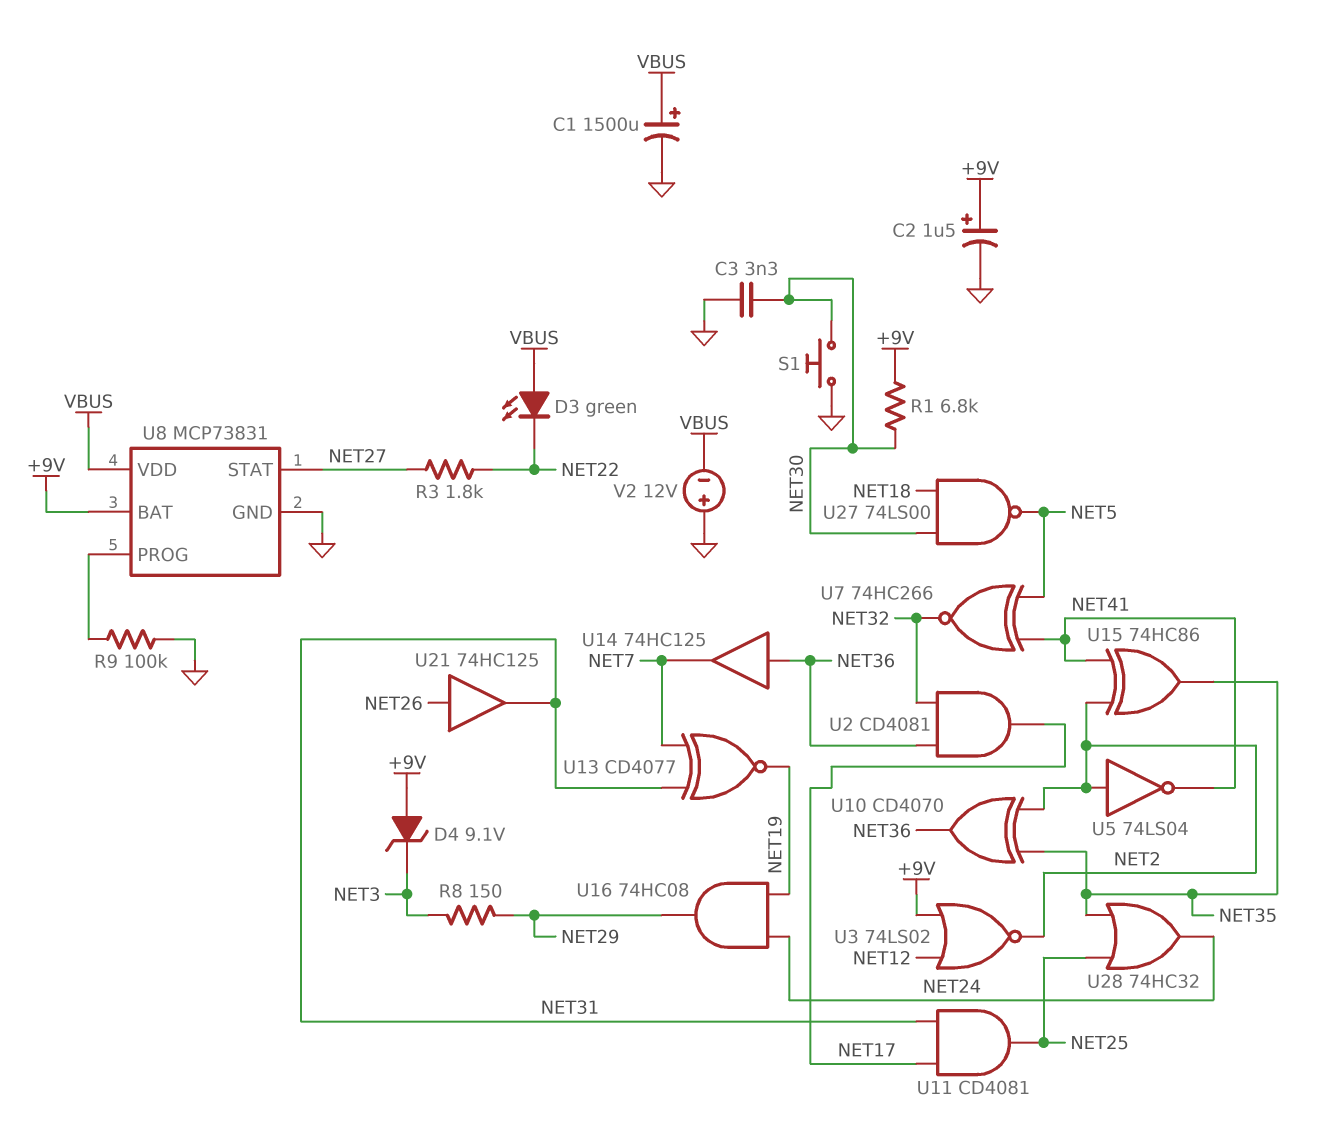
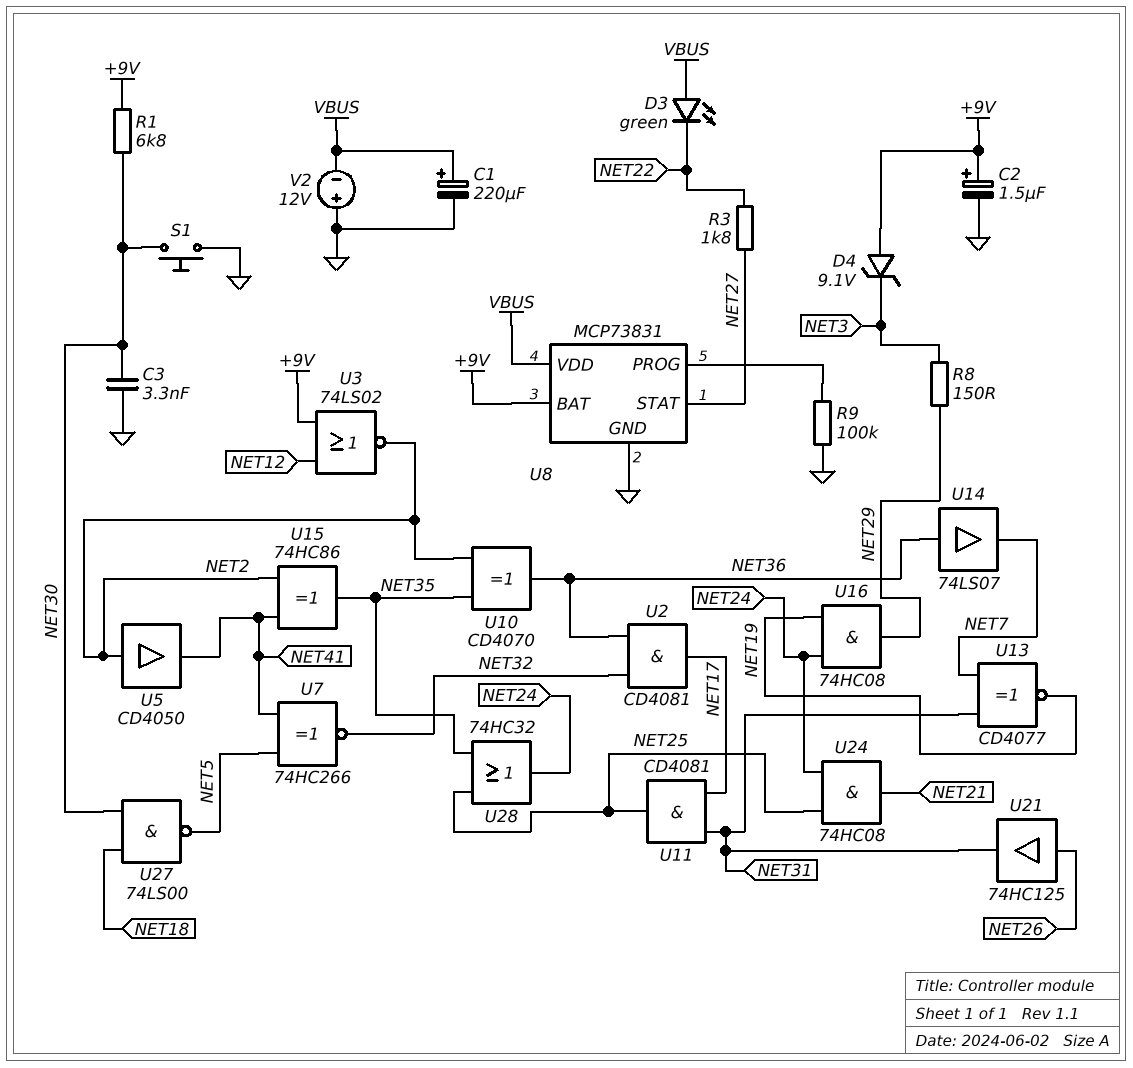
C1: 1500uF (plus VBUS, minus GND) -> 220uF (plus VBUS, minus GND)
U5: NOT 74LS04 (in NET2, out NET41) -> buffer CD4050 (in NET2, out NET41)
U14: buffer 74HC125 (in NET36, out NET7) -> buffer 74LS07 (in NET36, out NET7)
U24: none -> AND 74HC08 (in NET24, in NET25, out NET21)

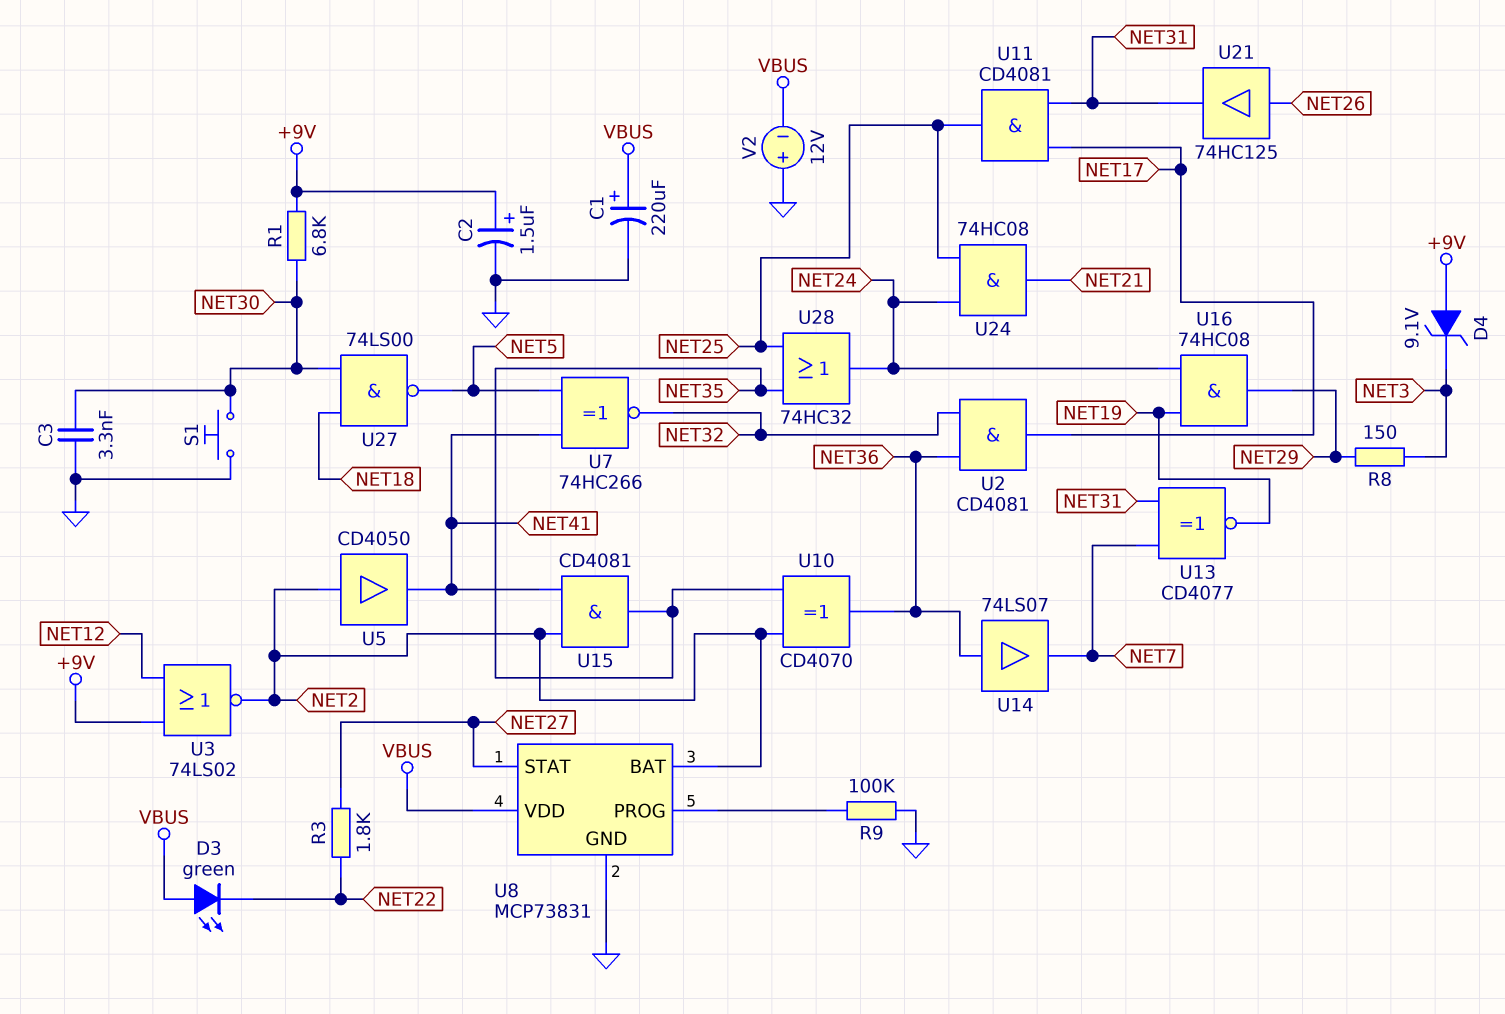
U8 pin BAT: +9V -> NET2
U15: XOR 74HC86 (in NET2, in NET41, out NET35) -> AND CD4081 (in NET2, in NET41, out NET35)

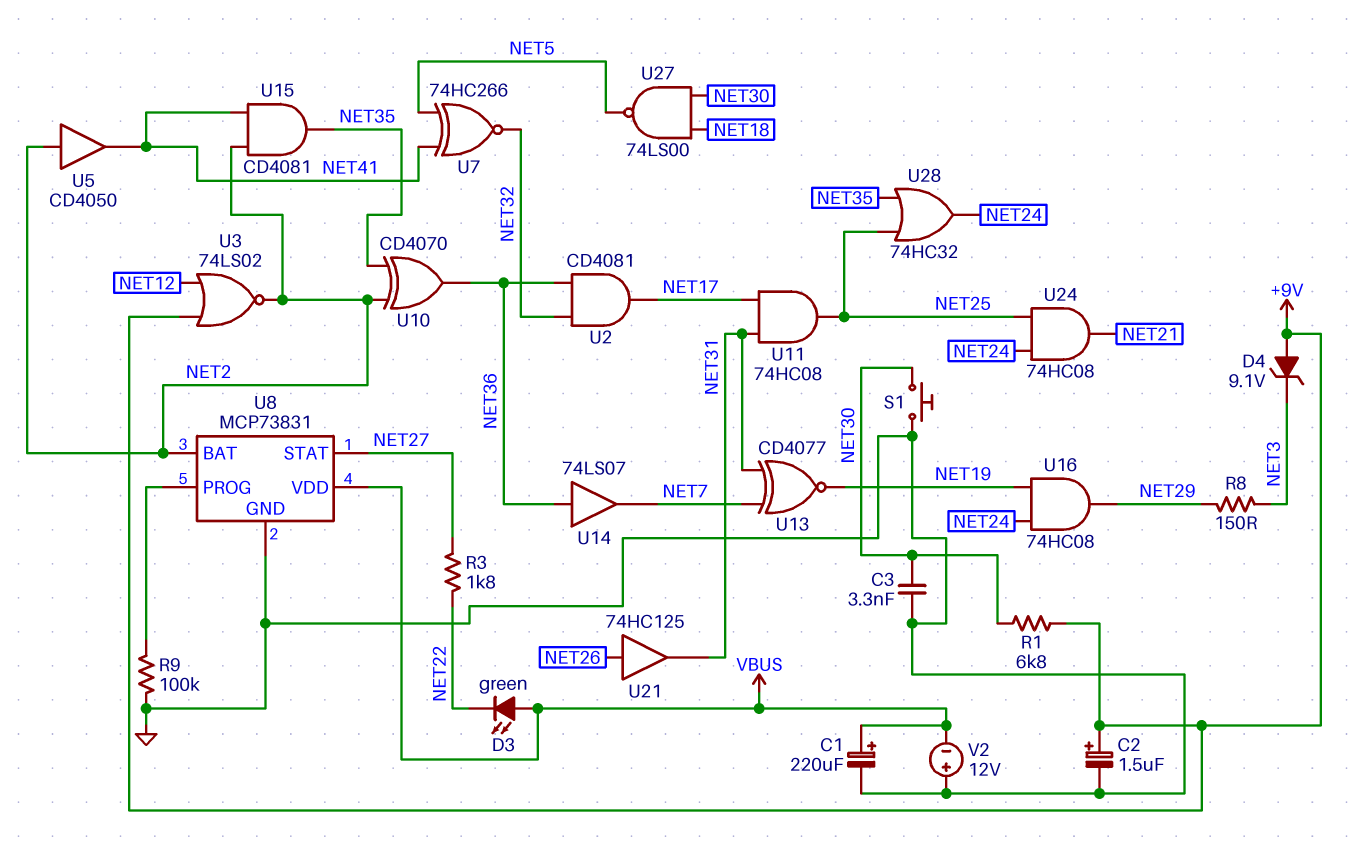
U11: AND CD4081 (in NET17, in NET31, out NET25) -> AND 74HC08 (in NET17, in NET31, out NET25)

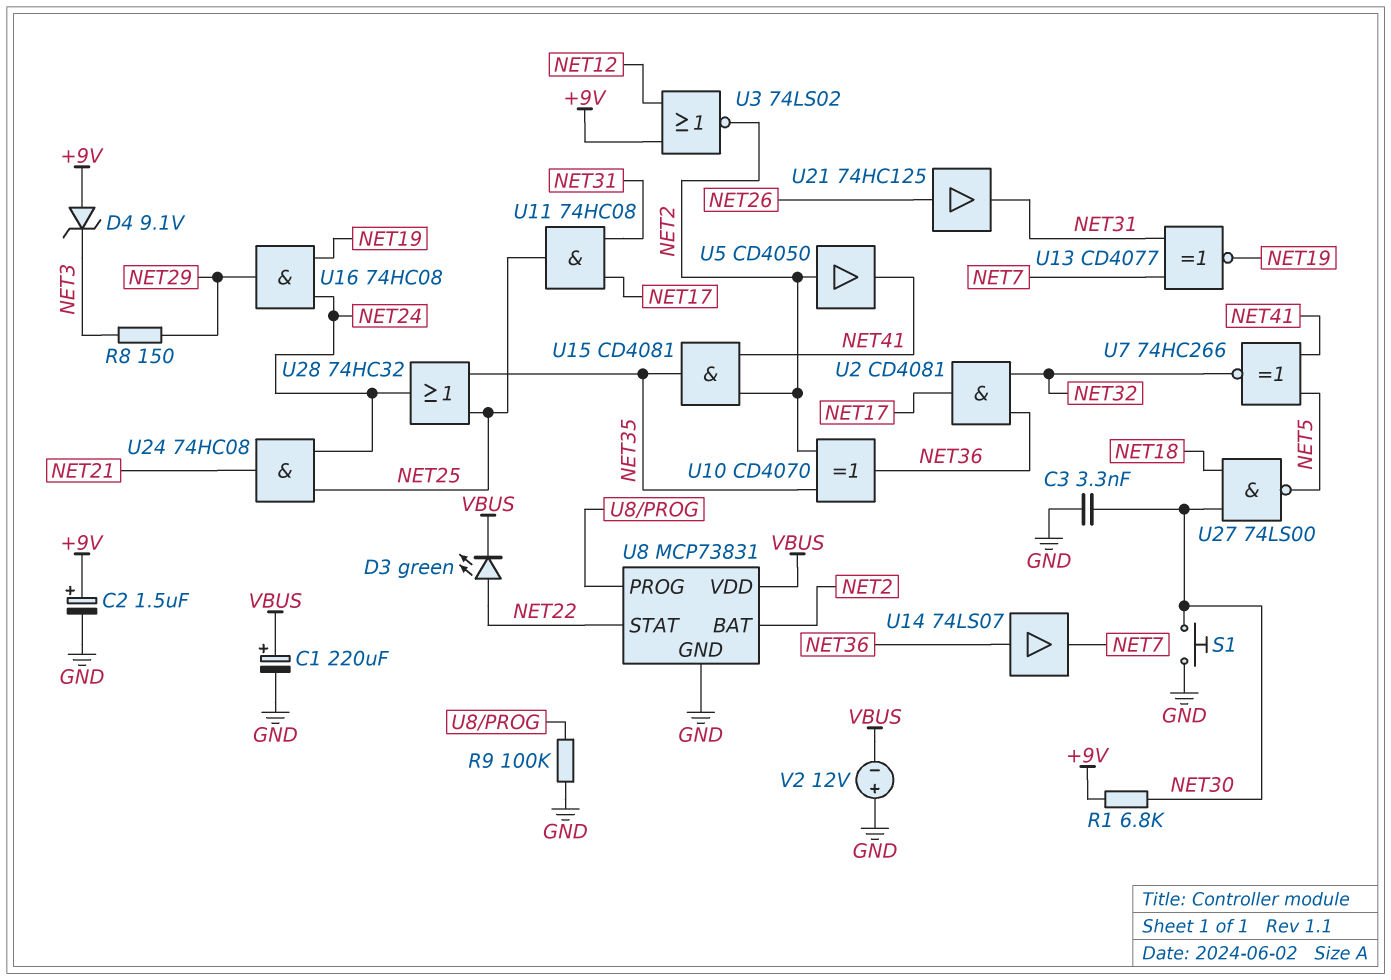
D3: LED green (A VBUS, K NET22) -> LED green (A NET22, K VBUS)
R3: 1.8k (NET22, NET27) -> none
U8 pin STAT: NET27 -> NET22

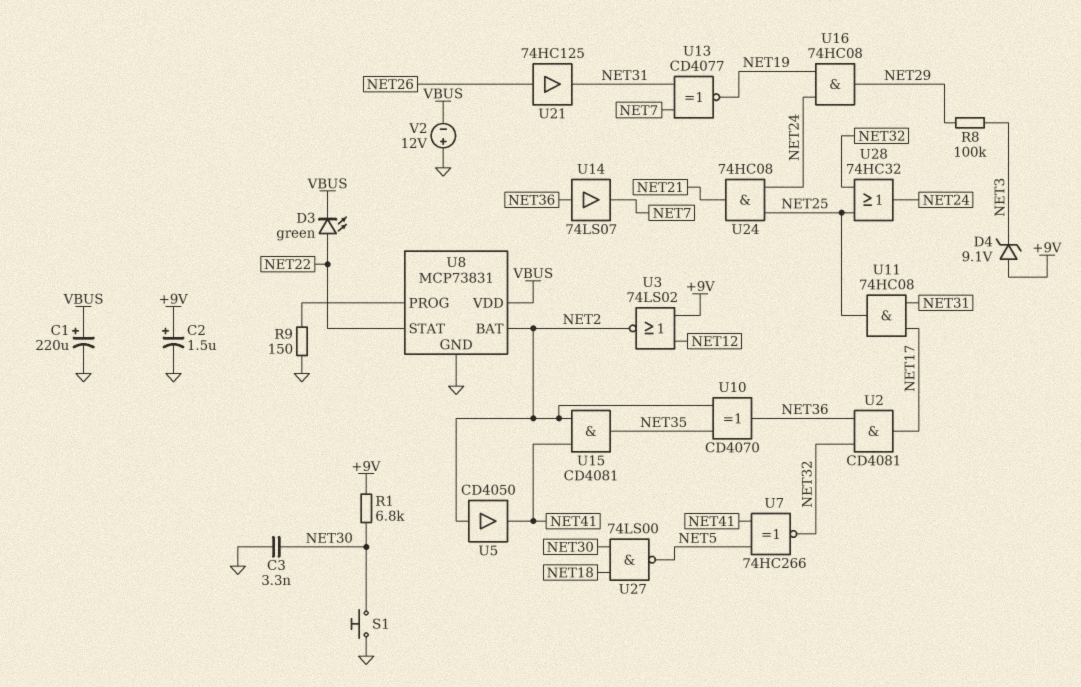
R8: 150 (NET3, NET29) -> 100k (NET3, NET29)
R9: 100k (GND, U8/PROG) -> 150 (GND, U8/PROG)
U28: OR 74HC32 (in NET25, in NET35, out NET24) -> OR 74HC32 (in NET25, in NET32, out NET24)

